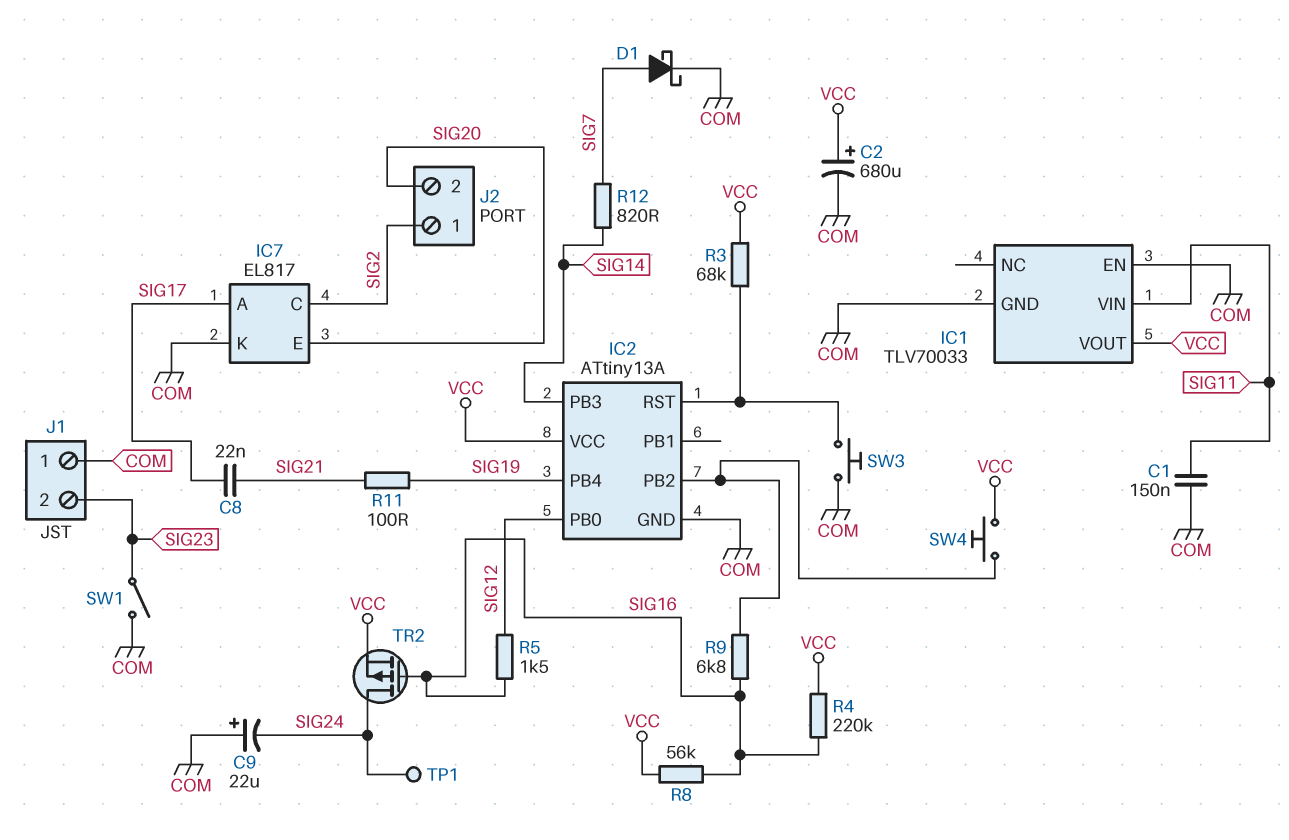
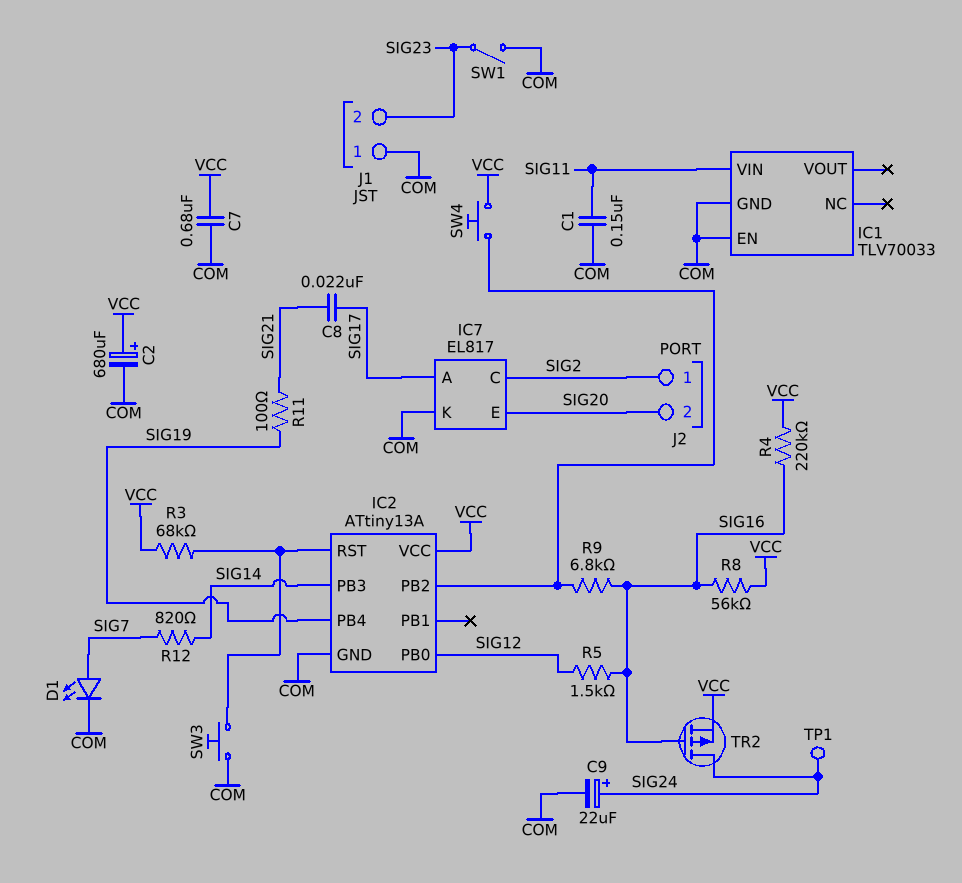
C7: none -> 680nF (COM, VCC)
C9: 22uF (plus COM, minus SIG24) -> 22uF (plus SIG24, minus COM)
D1: schottky (A SIG7, K COM) -> LED (A SIG7, K COM)
IC1 pin VOUT: VCC -> none

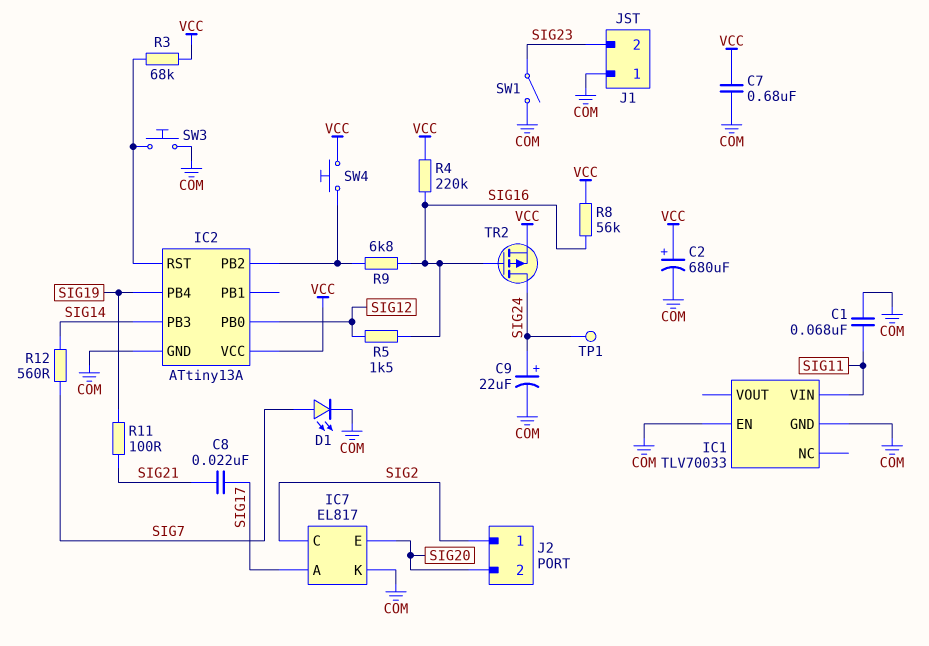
C1: 150nF (COM, SIG11) -> 68nF (COM, SIG11)
R12: 820 (SIG7, SIG14) -> 560 (SIG7, SIG14)

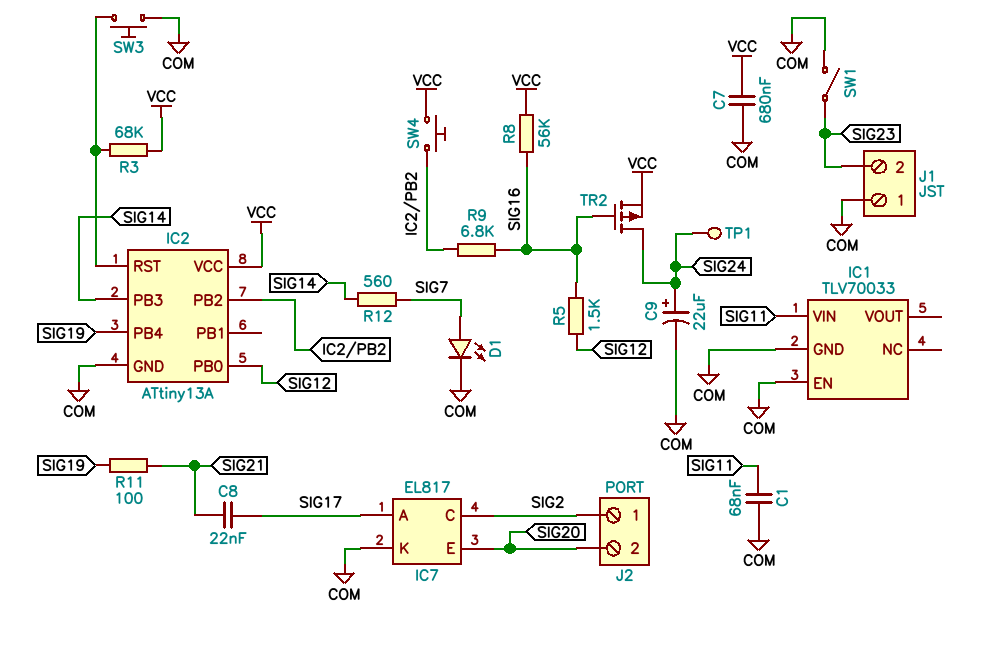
C2: 680uF (plus VCC, minus COM) -> none
R4: 220k (SIG16, VCC) -> none

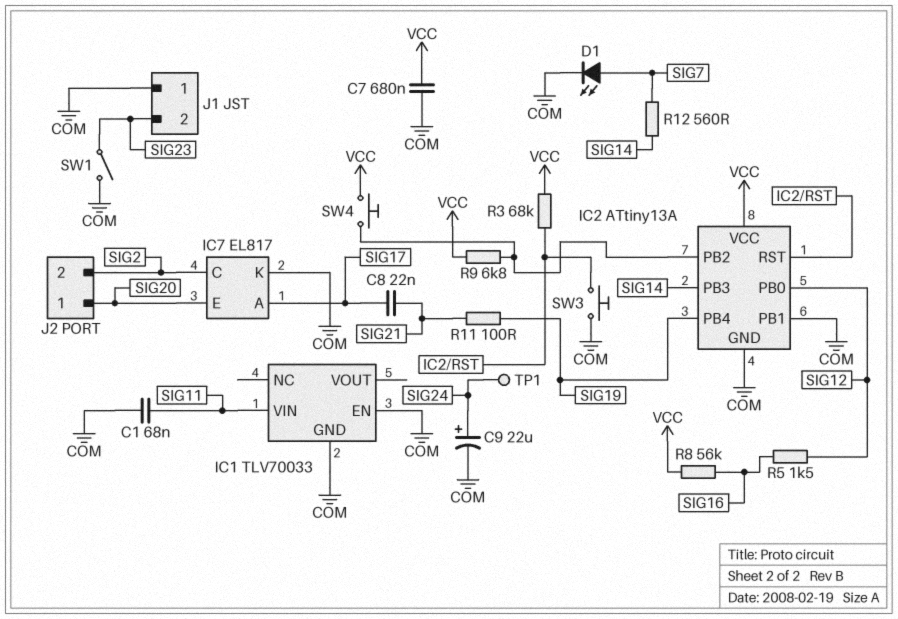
IC2 pin PB1: none -> COM
J2 pin 1: SIG2 -> SIG20
J2 pin 2: SIG20 -> SIG2
R9: 6.8k (IC2/PB2, SIG16) -> 6.8k (IC2/PB2, VCC)
TR2: PMOS (G SIG16, D SIG24, S VCC) -> none

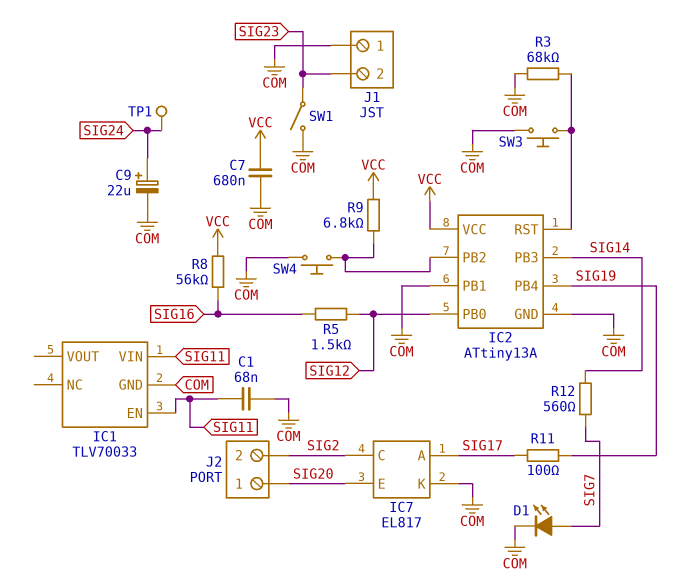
C8: 22nF (SIG17, SIG21) -> none
IC1 pin EN: COM -> SIG11
R3: 68k (IC2/RST, VCC) -> 68k (COM, IC2/RST)
R11: 100 (SIG19, SIG21) -> 100 (SIG17, SIG19)
SW4: button (IC2/PB2, VCC) -> button (COM, IC2/PB2)

